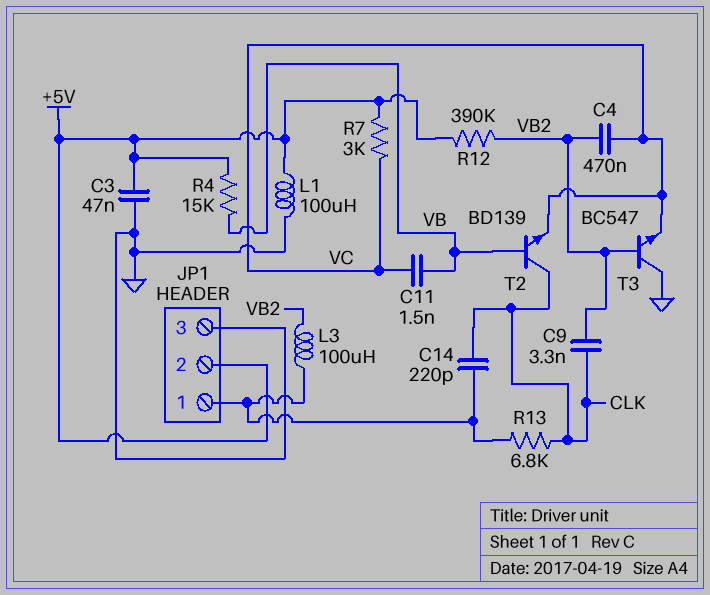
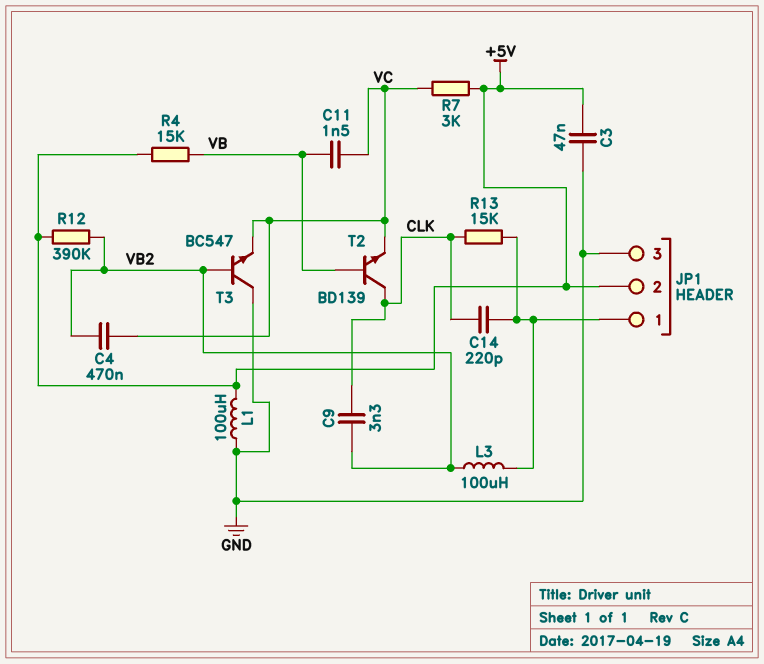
R13: 6.8k (CLK, JP1/1) -> 15k (CLK, JP1/1)

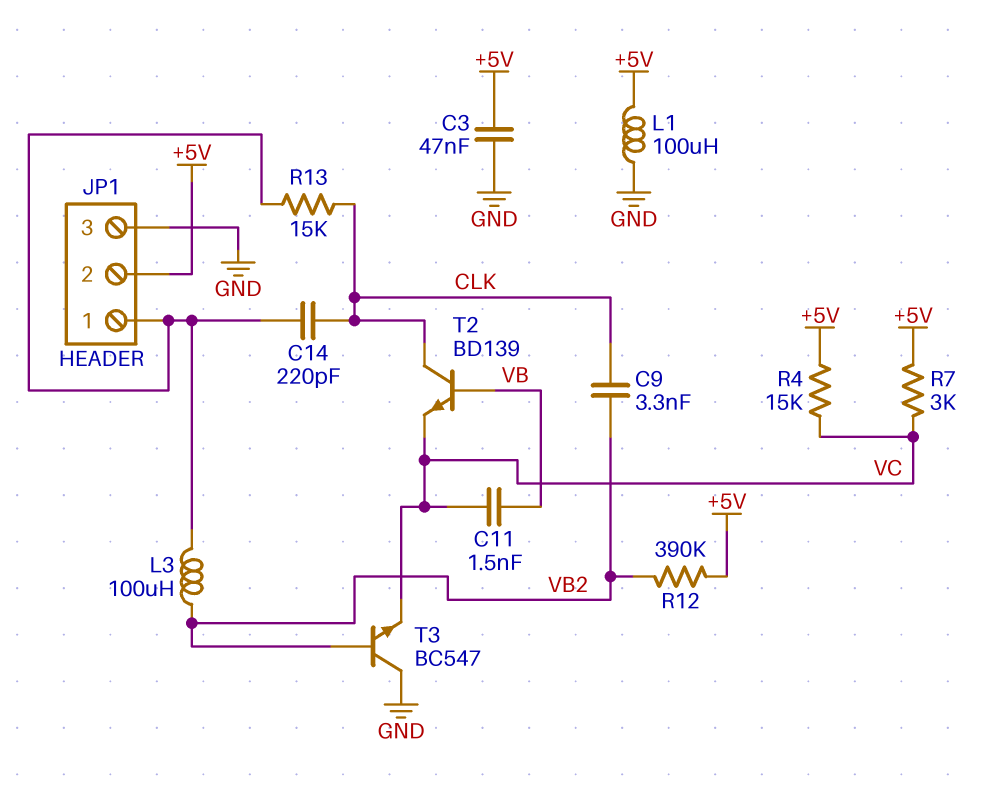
C4: 470nF (VB2, VC) -> none
R4: 15k (+5V, VB) -> 15k (+5V, VC)

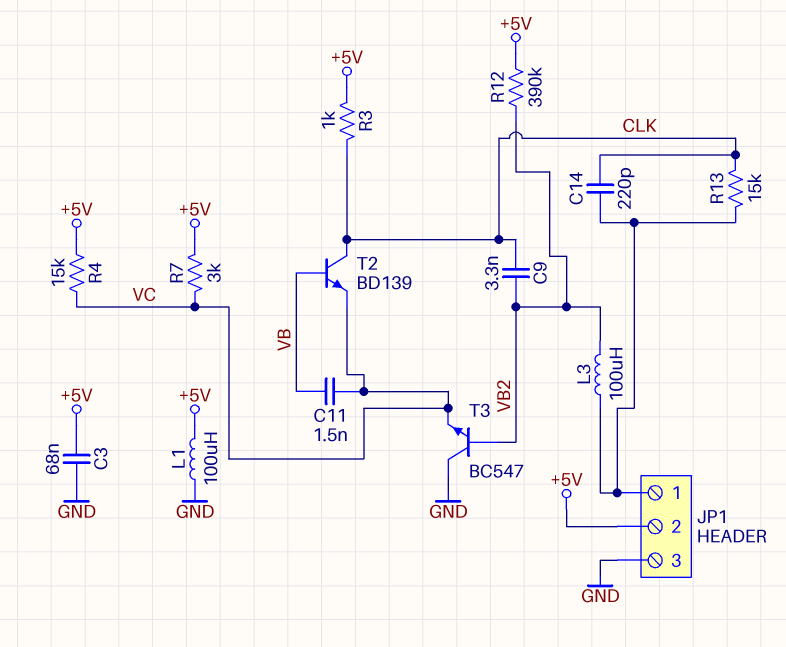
C3: 47nF (+5V, GND) -> 68nF (+5V, GND)
R3: none -> 1k (+5V, CLK)

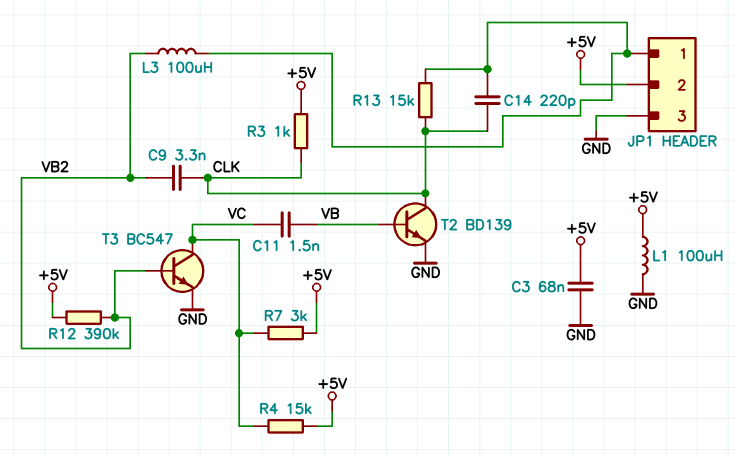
T2: NPN BD139 (B VB, C CLK, E VC) -> NPN BD139 (B VB, C CLK, E GND)
T3: NPN BC547 (B VB2, C GND, E VC) -> NPN BC547 (B VB2, C VC, E GND)

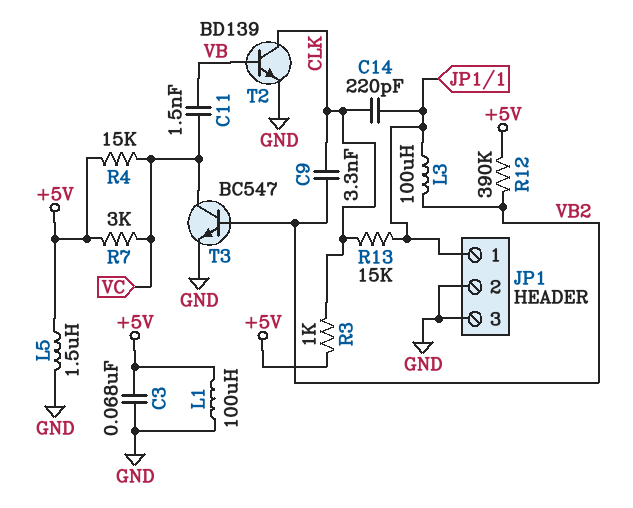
JP1 pin 2: +5V -> GND
L5: none -> 1.5uH (+5V, GND)

